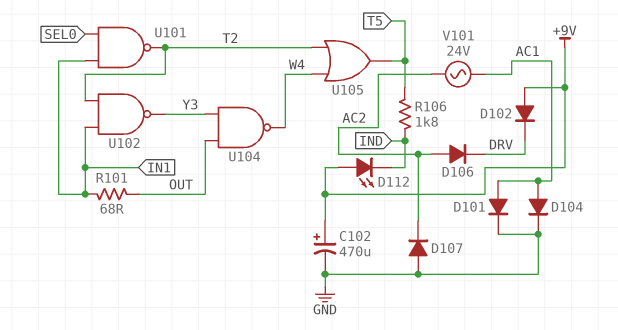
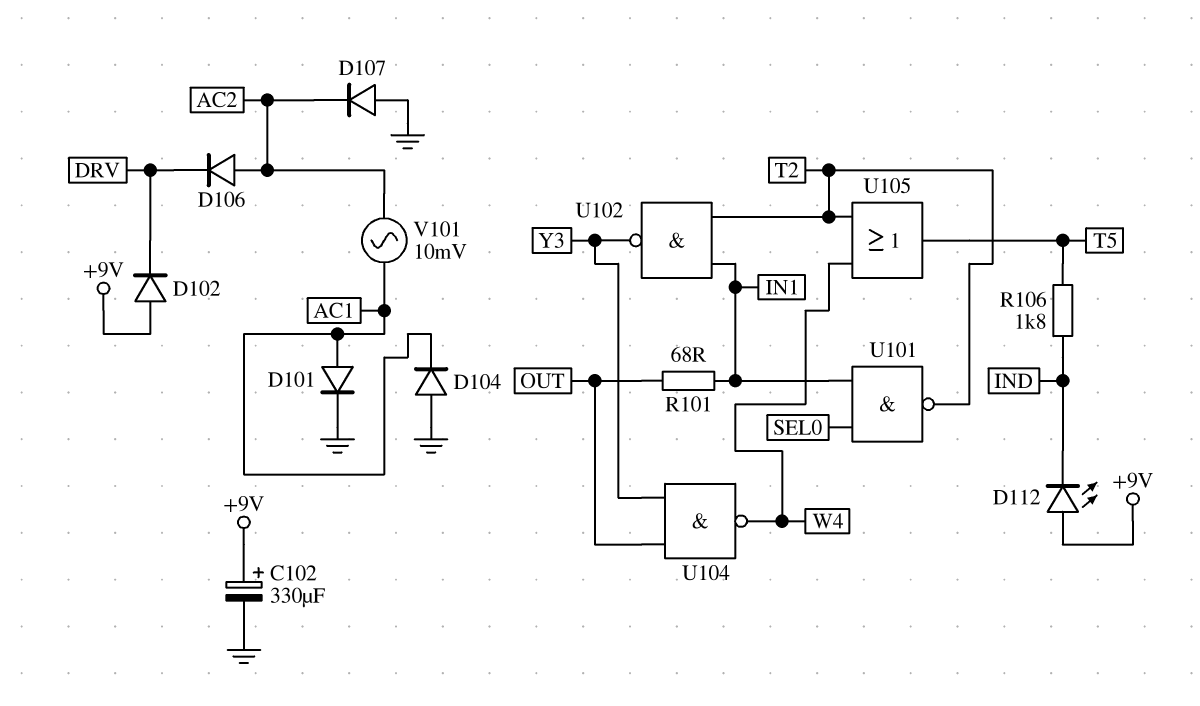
C102: 470uF (plus +9V, minus GND) -> 330uF (plus +9V, minus GND)
D104: diode (A AC1, K GND) -> diode (A GND, K AC1)
V101: AC 24V (AC1, AC2) -> AC 10mV (AC1, AC2)

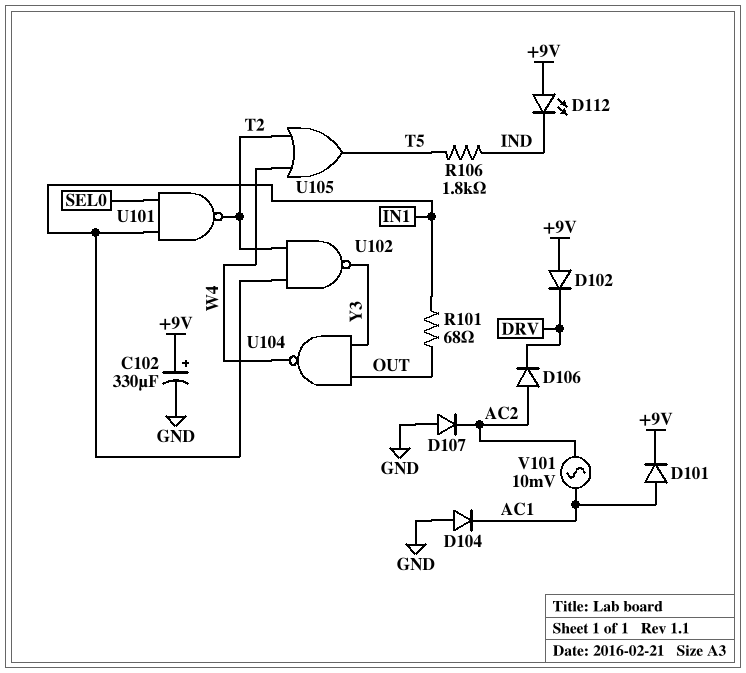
D101: diode (A AC1, K GND) -> diode (A AC1, K +9V)

